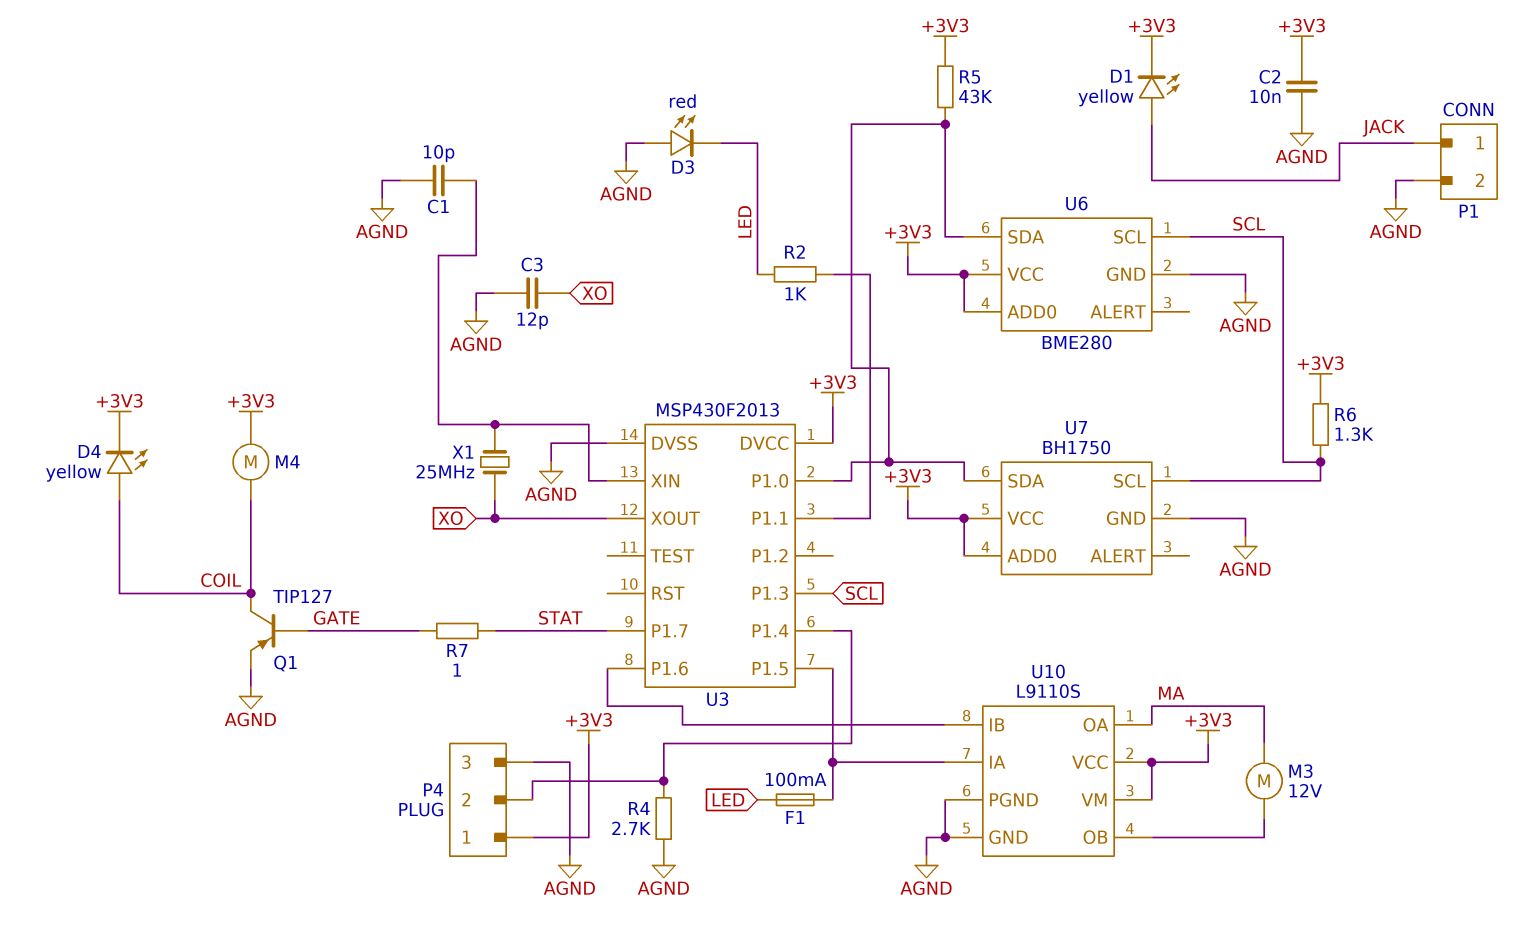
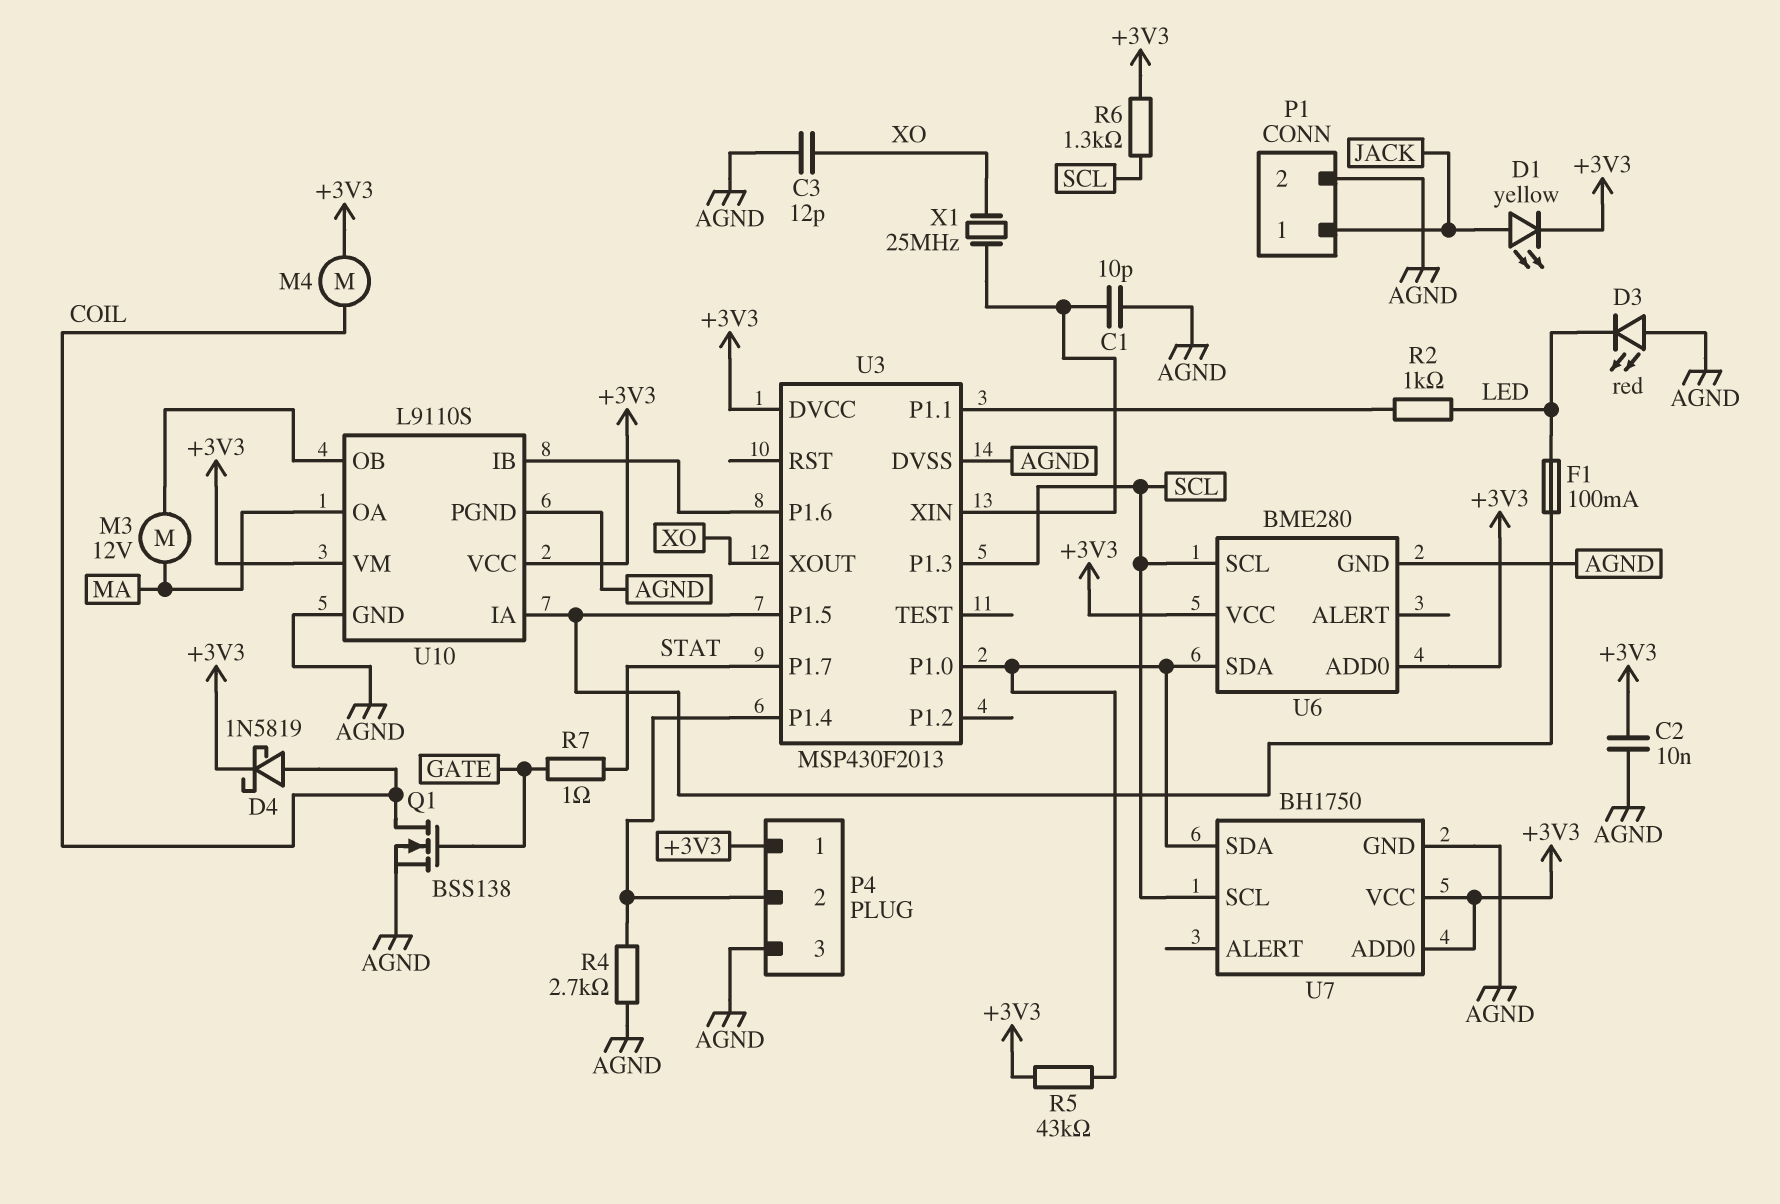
D4: LED yellow (A COIL, K +3V3) -> schottky 1N5819 (A COIL, K +3V3)
Q1: PNP TIP127 (B GATE, C COIL, E AGND) -> NMOS BSS138 (G GATE, D COIL, S AGND)

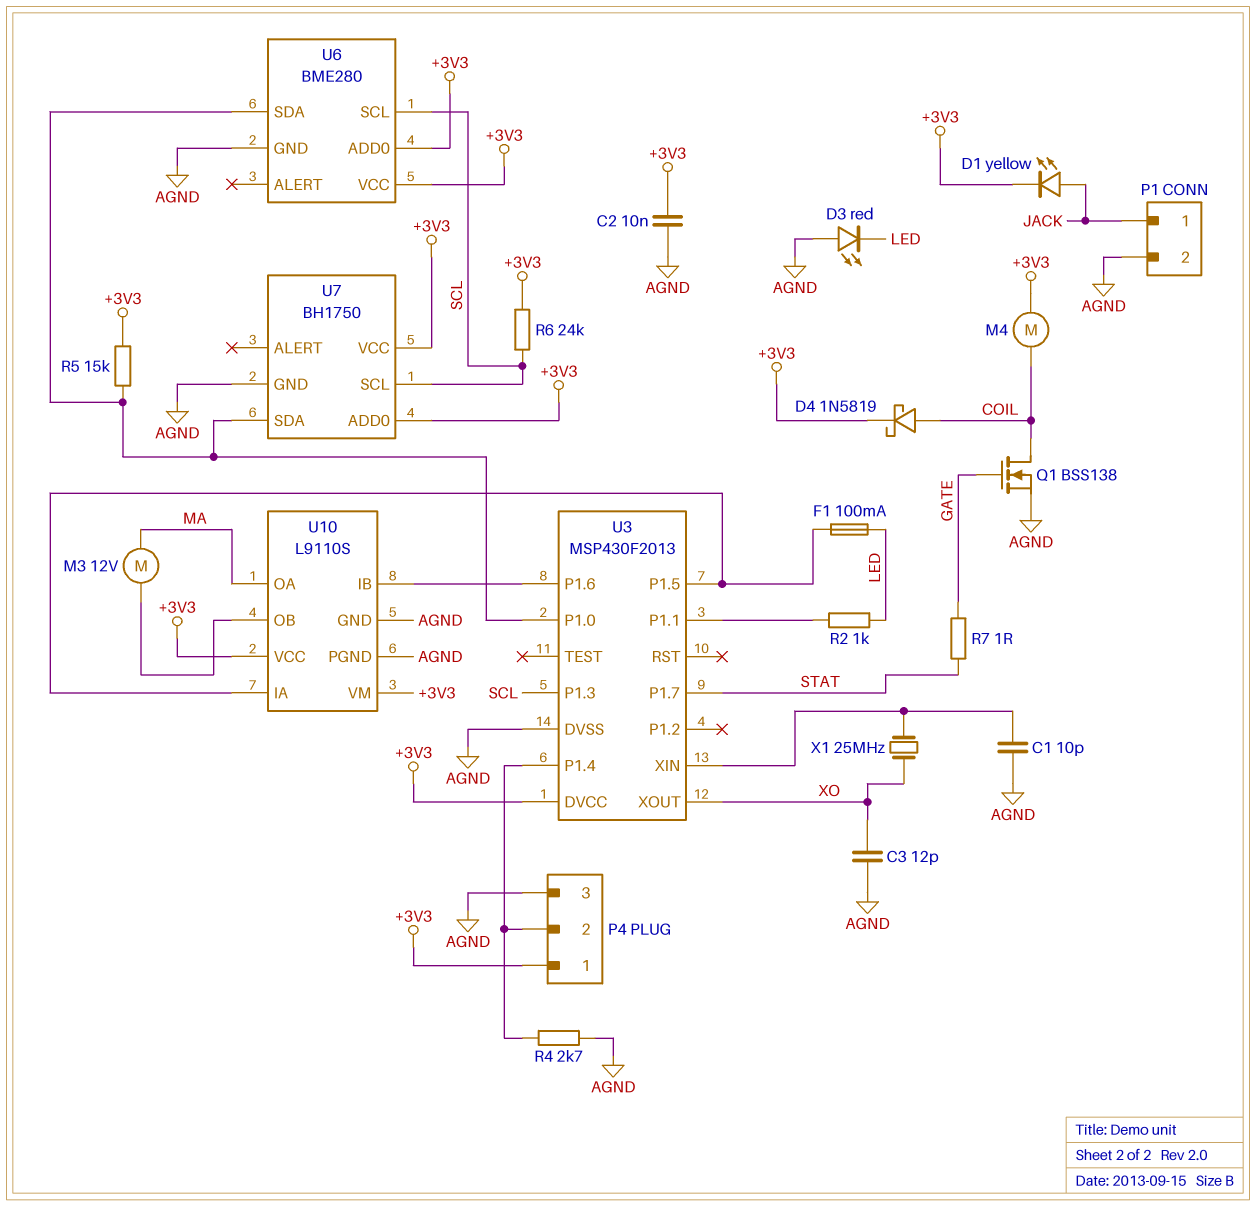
R5: 43k (+3V3, U3/P1.0) -> 15k (+3V3, U3/P1.0)
R6: 1.3k (+3V3, SCL) -> 24k (+3V3, SCL)

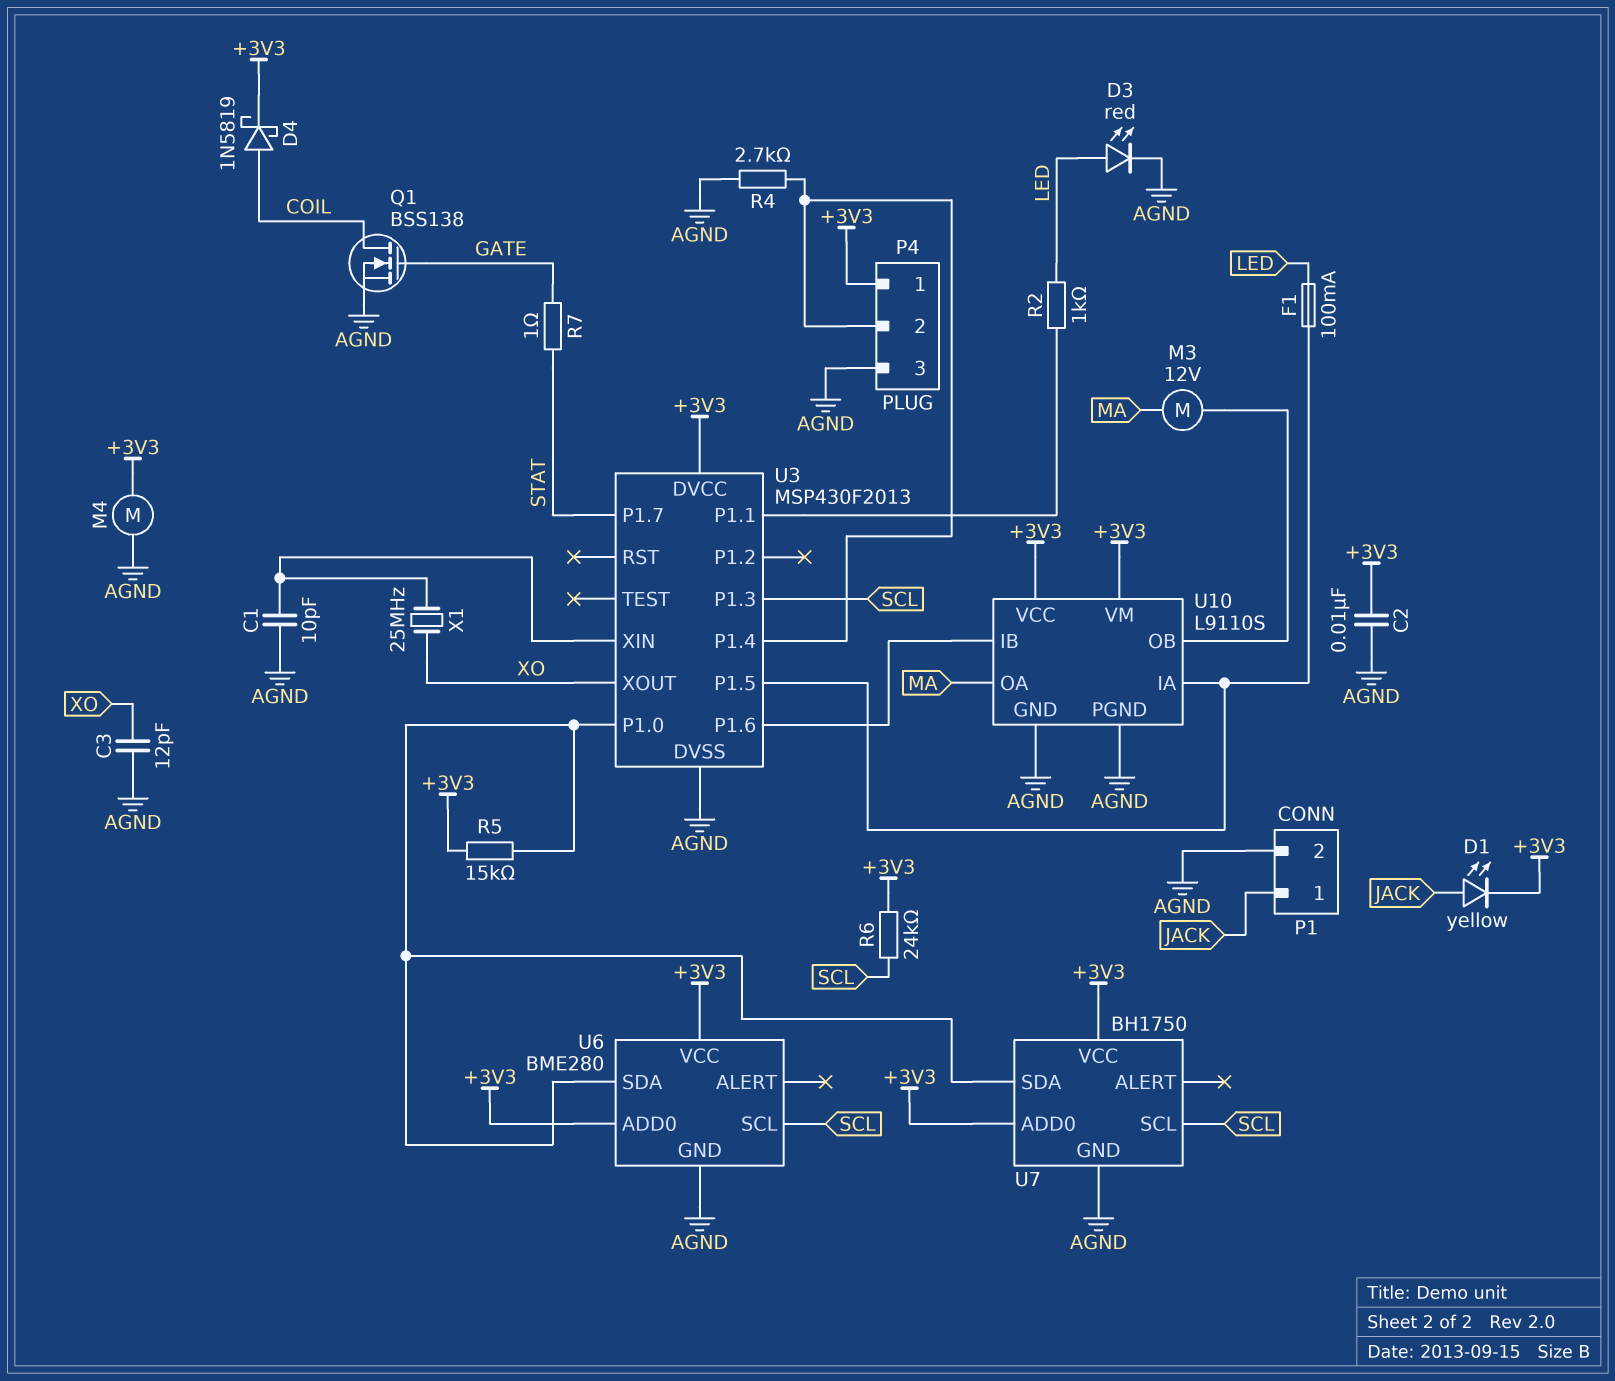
D3: LED red (A AGND, K LED) -> LED red (A LED, K AGND)
M4: motor (+3V3, COIL) -> motor (+3V3, AGND)

